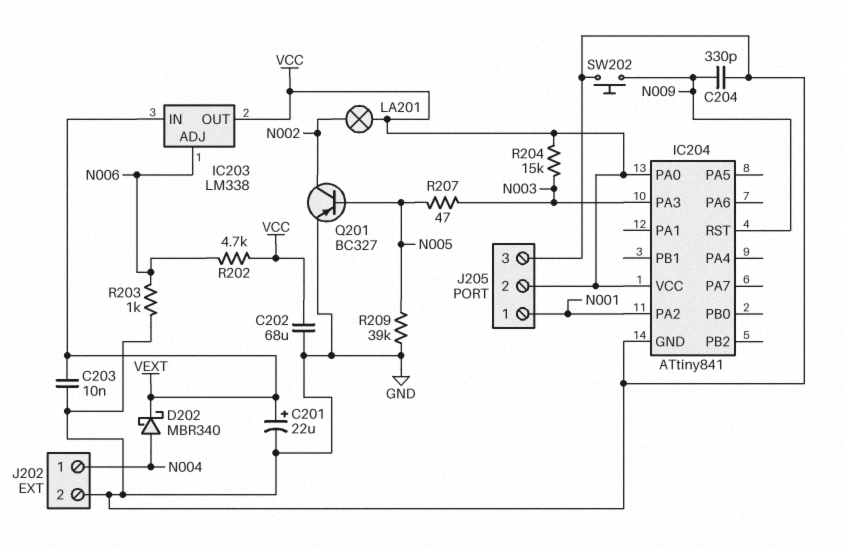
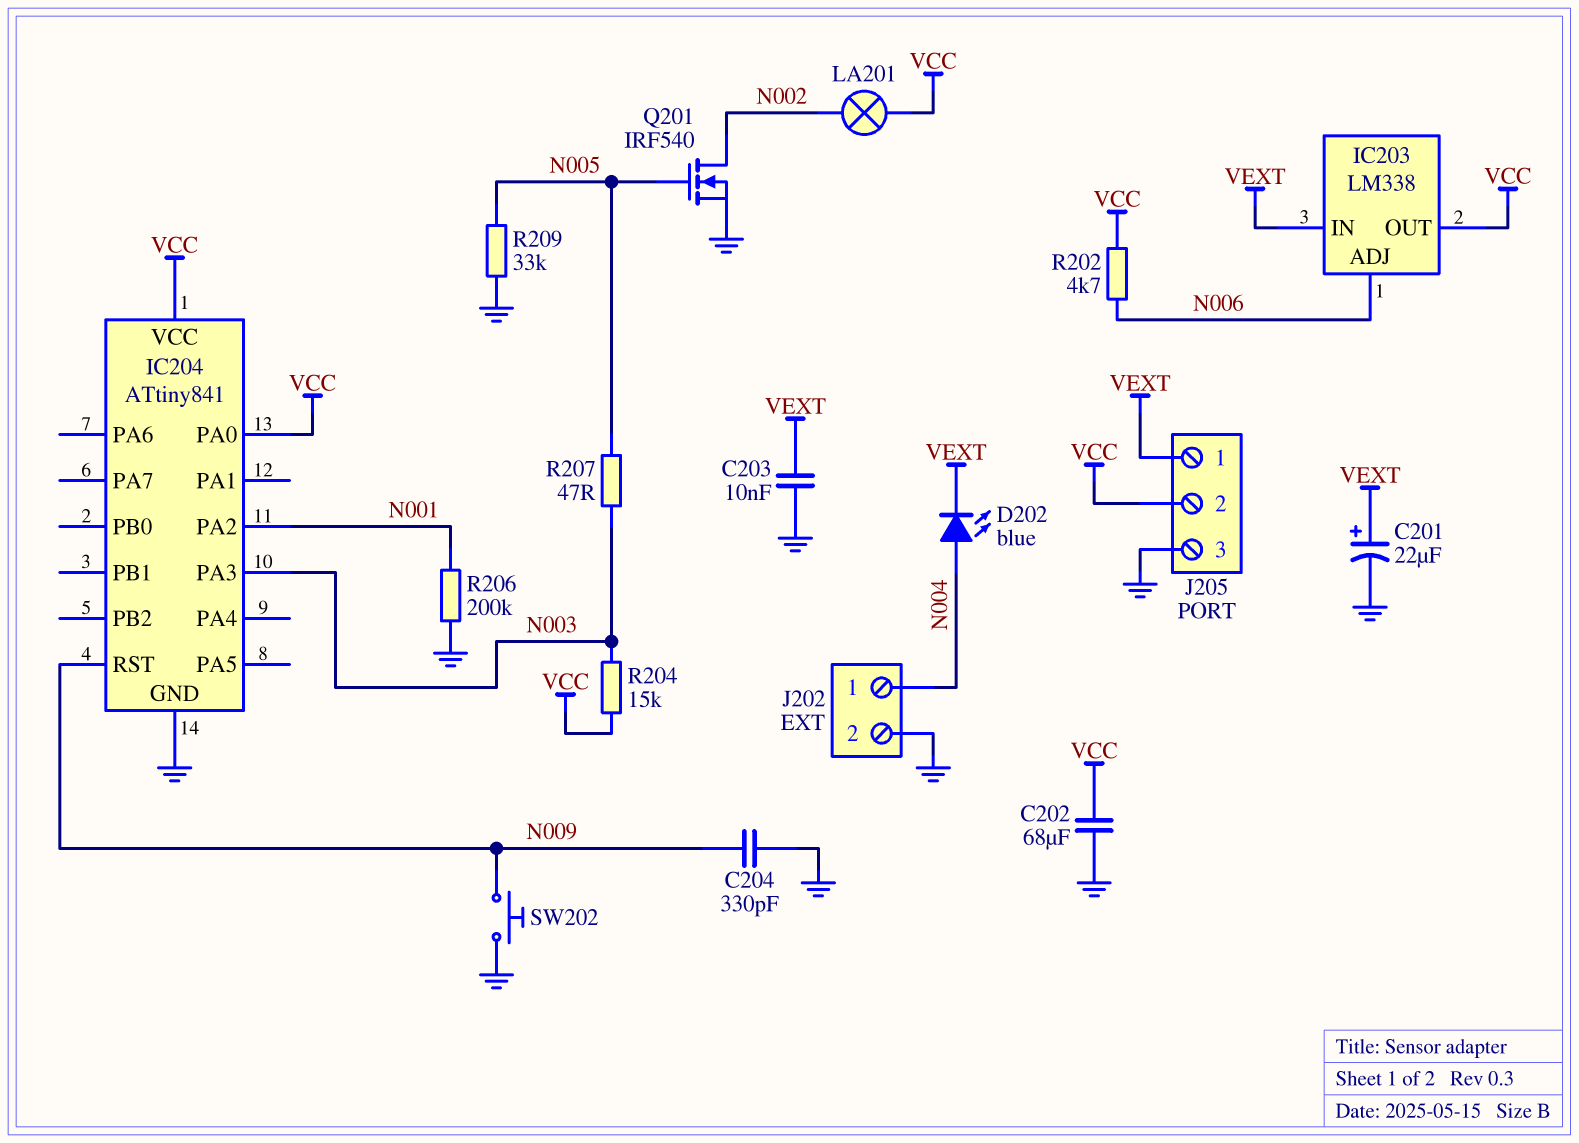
D202: schottky MBR340 (A N004, K VEXT) -> LED blue (A N004, K VEXT)
J205 pin 1: N001 -> VEXT
Q201: PNP BC327 (B N005, C N002, E GND) -> NMOS IRF540 (G N005, D N002, S GND)
R203: 1k (GND, N006) -> none
R206: none -> 200k (GND, N001)
R209: 39k (GND, N005) -> 33k (GND, N005)

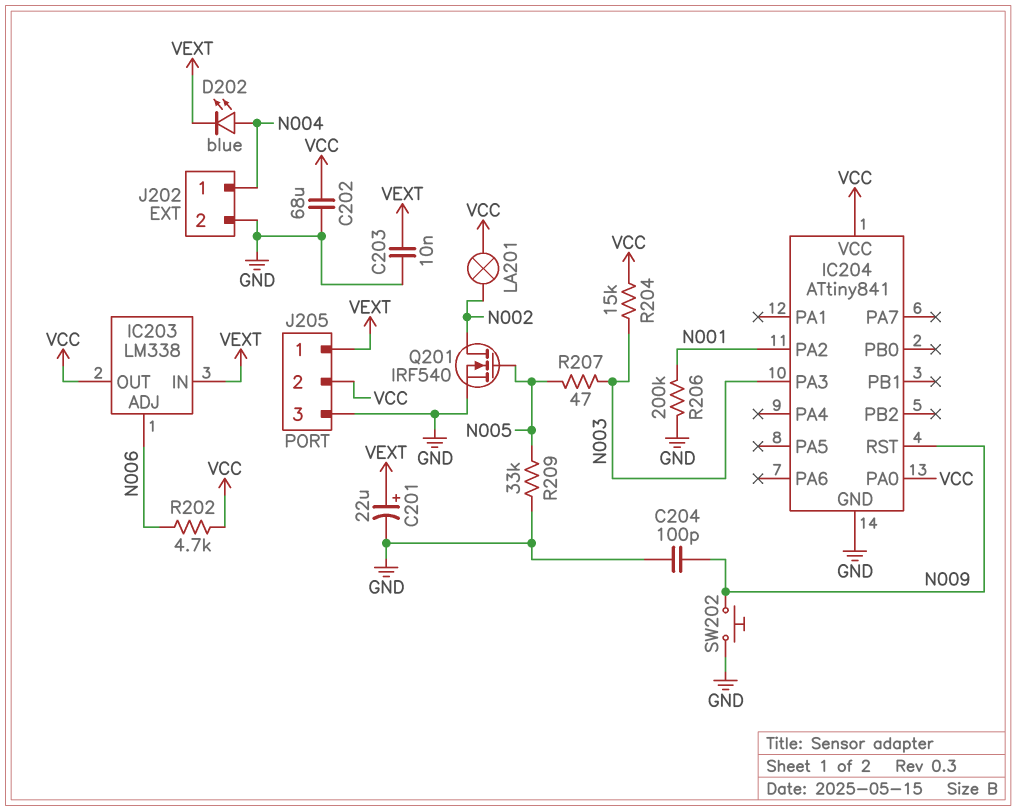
C204: 330pF (GND, N009) -> 100pF (GND, N009)

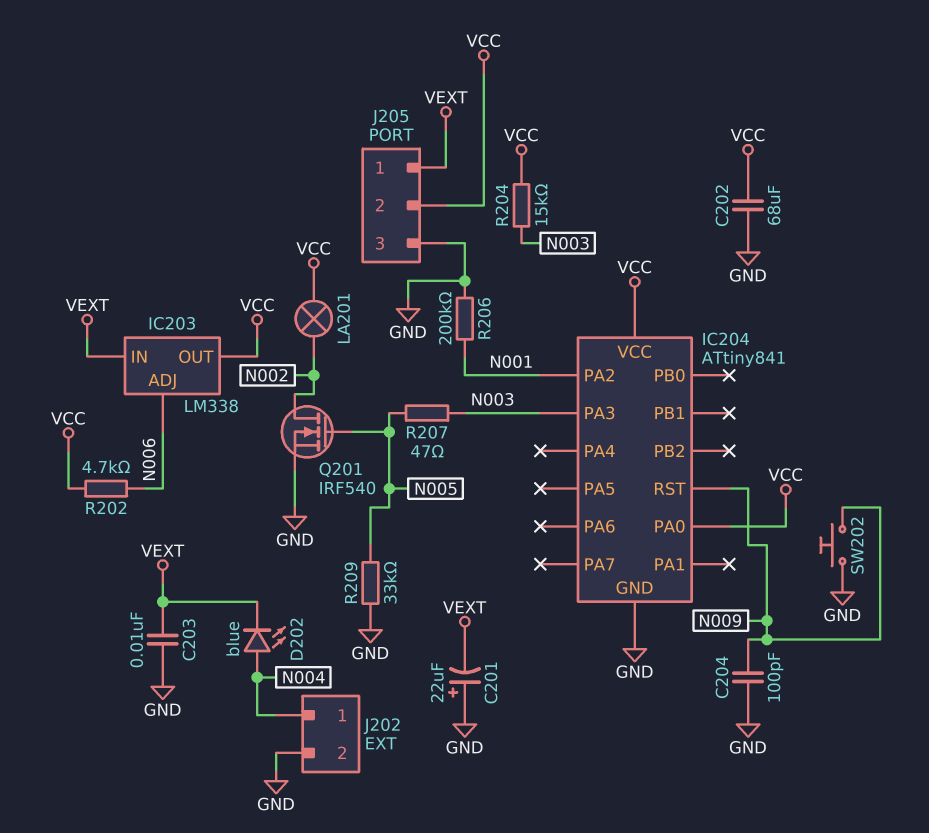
C201: 22uF (plus VEXT, minus GND) -> 22uF (plus GND, minus VEXT)

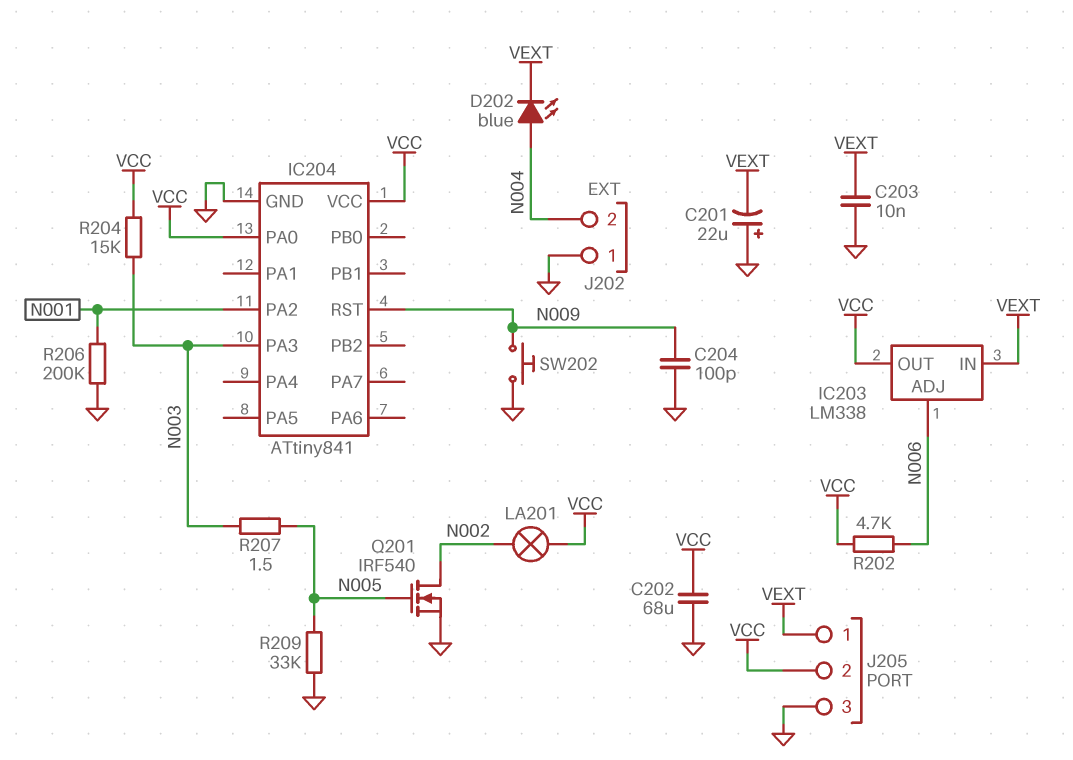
J202 pin 1: N004 -> GND
J202 pin 2: GND -> N004
R207: 47 (N003, N005) -> 1.5 (N003, N005)

